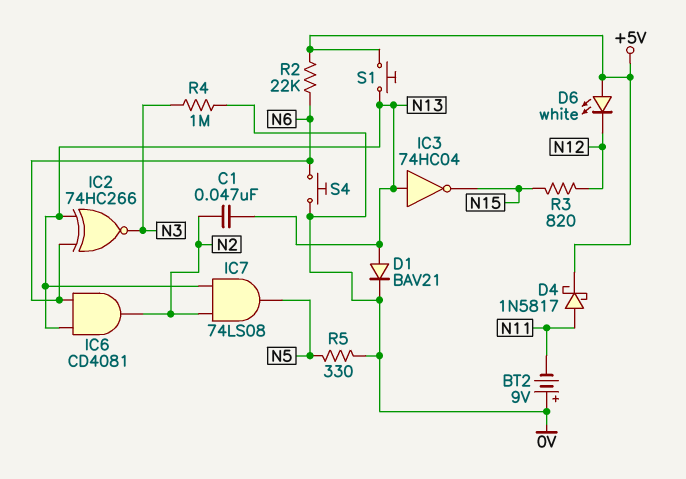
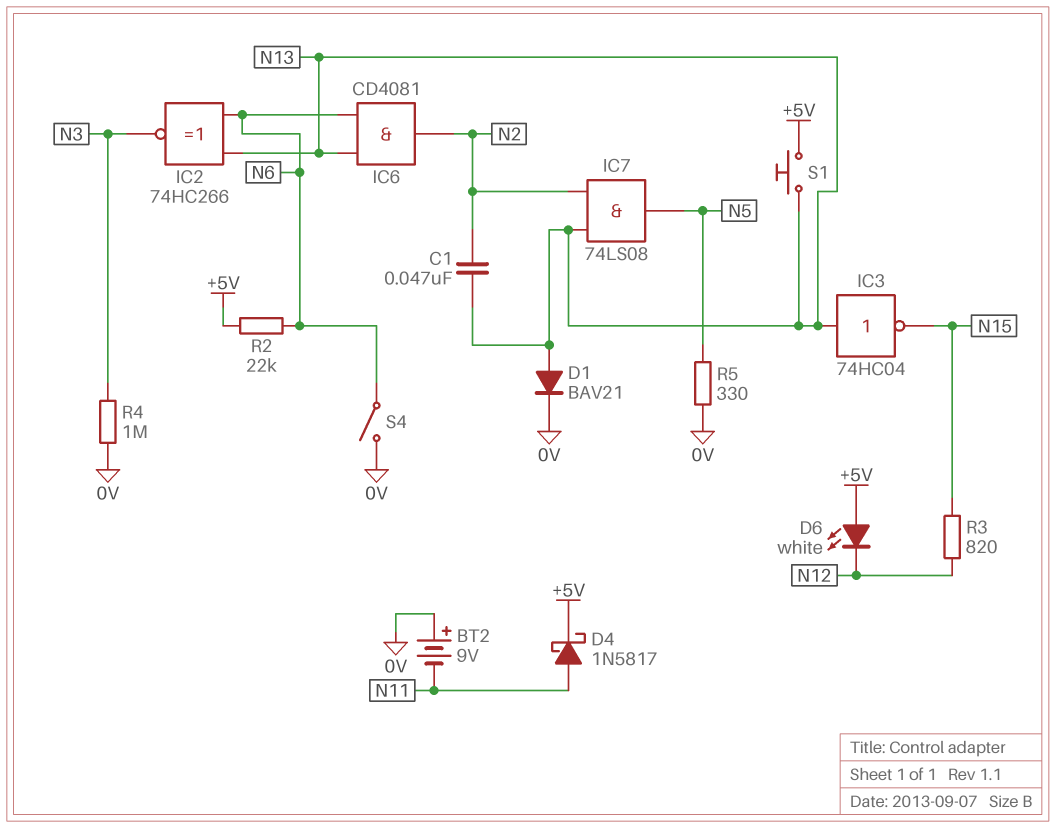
S4: button (0V, N6) -> switch (0V, N6)

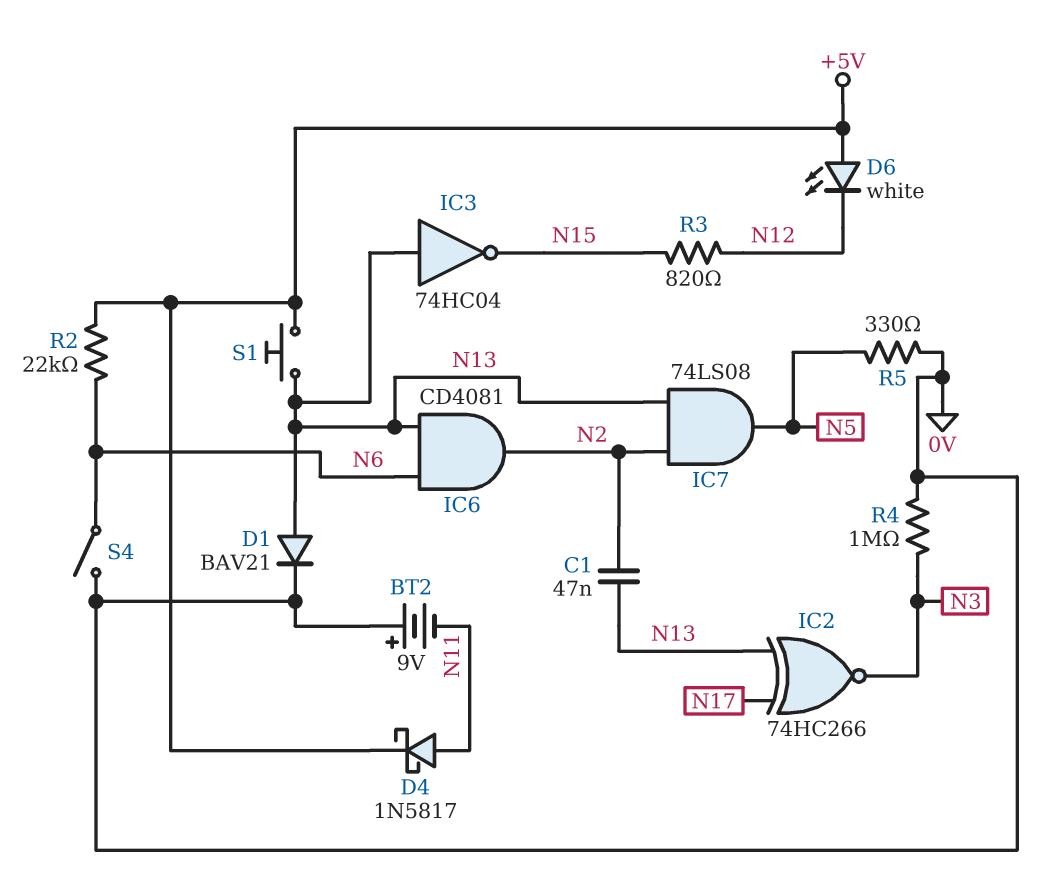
IC2: XNOR 74HC266 (in N6, in N13, out N3) -> XNOR 74HC266 (in N13, in N17, out N3)

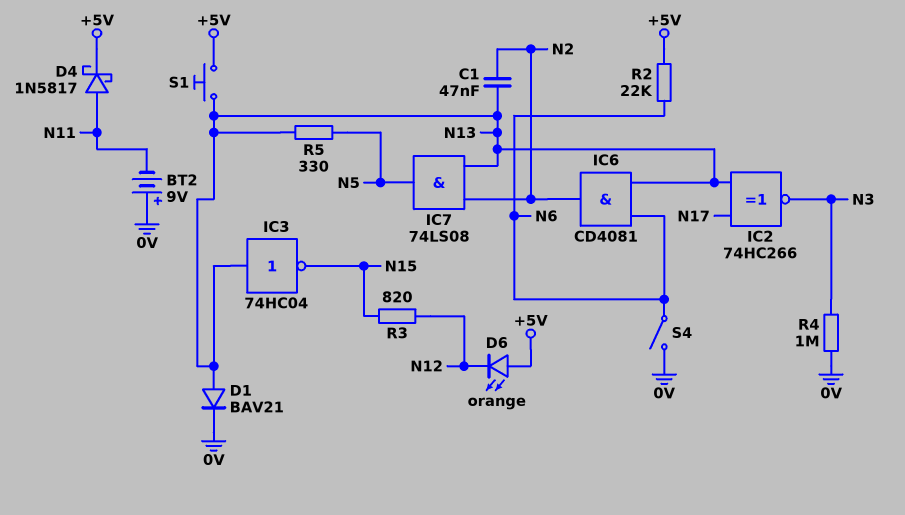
D6: LED white (A +5V, K N12) -> LED orange (A +5V, K N12)
R5: 330 (0V, N5) -> 330 (N5, N13)

